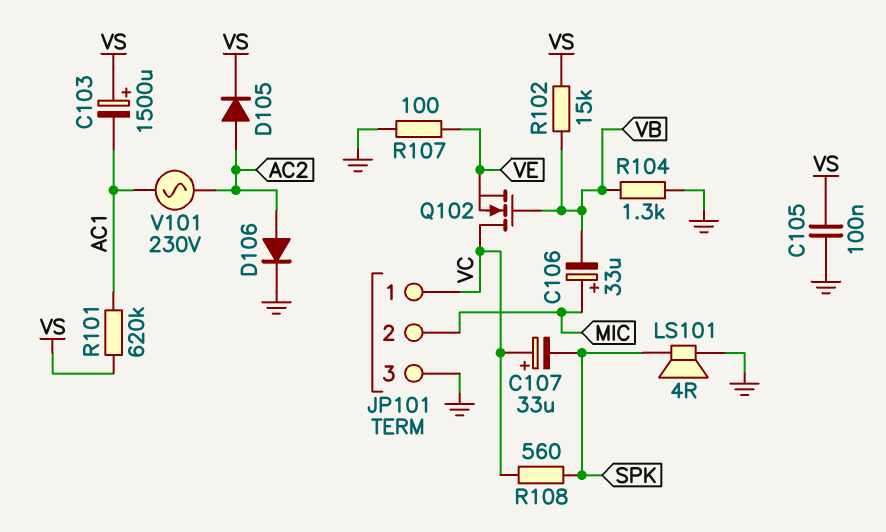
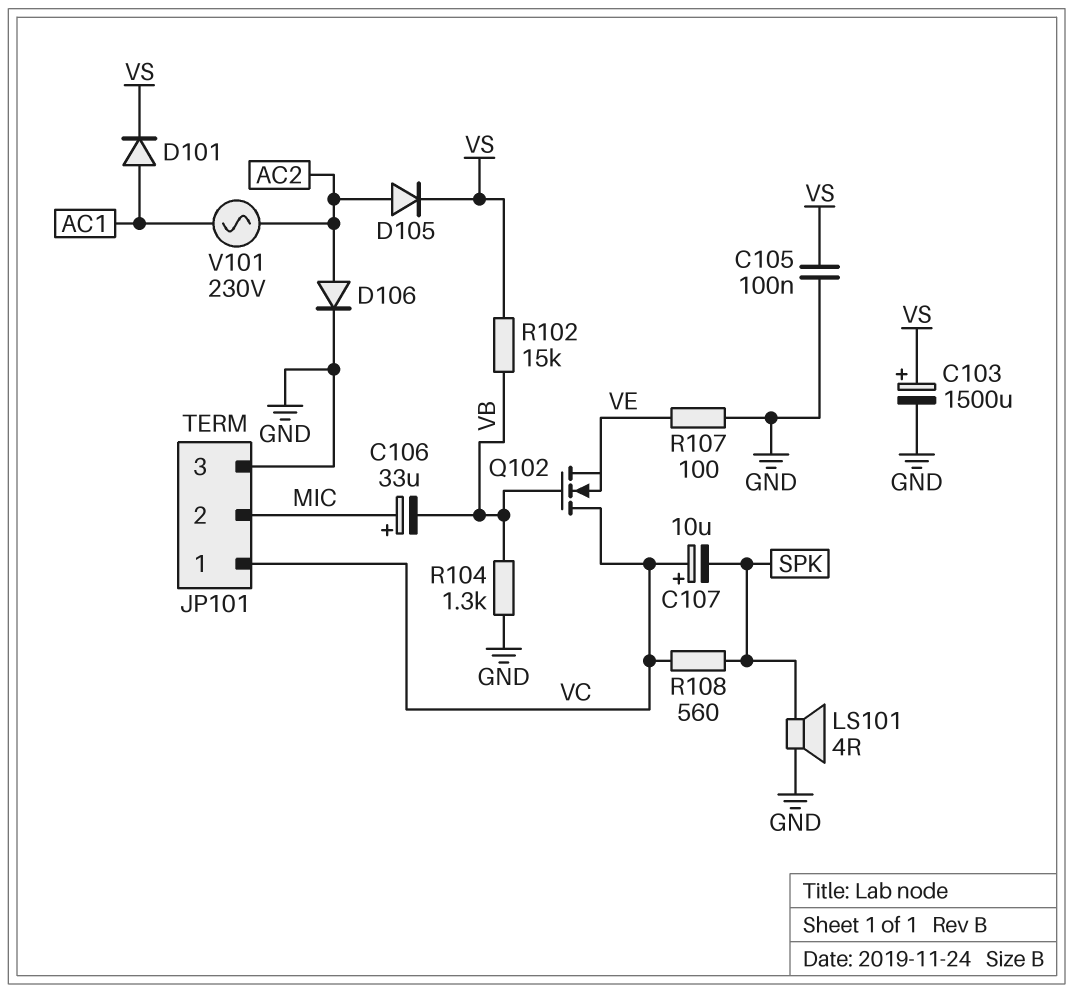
C103: 1500uF (plus VS, minus AC1) -> 1500uF (plus VS, minus GND)
C107: 33uF (plus VC, minus SPK) -> 10uF (plus VC, minus SPK)
D101: none -> diode (A AC1, K VS)
R101: 620k (AC1, VS) -> none

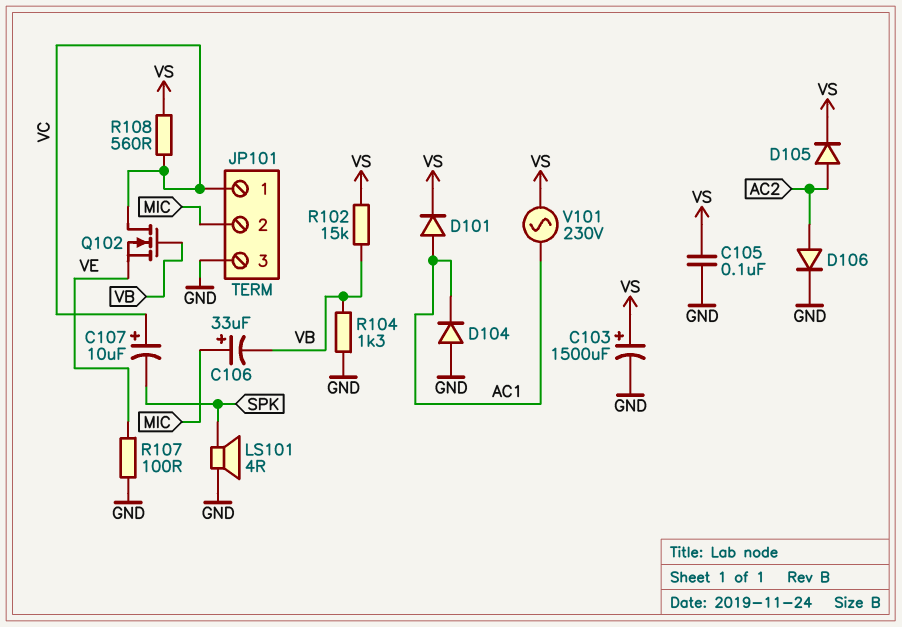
D104: none -> diode (A GND, K AC1)
R108: 560 (SPK, VC) -> 560 (VC, VS)
V101: AC 230V (AC1, AC2) -> AC 230V (AC1, VS)

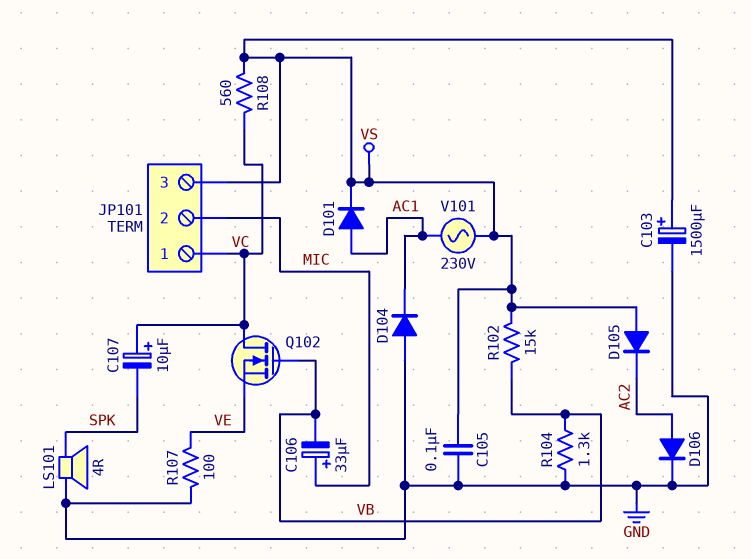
D105: diode (A AC2, K VS) -> diode (A VS, K AC2)
JP101 pin 3: GND -> VS

